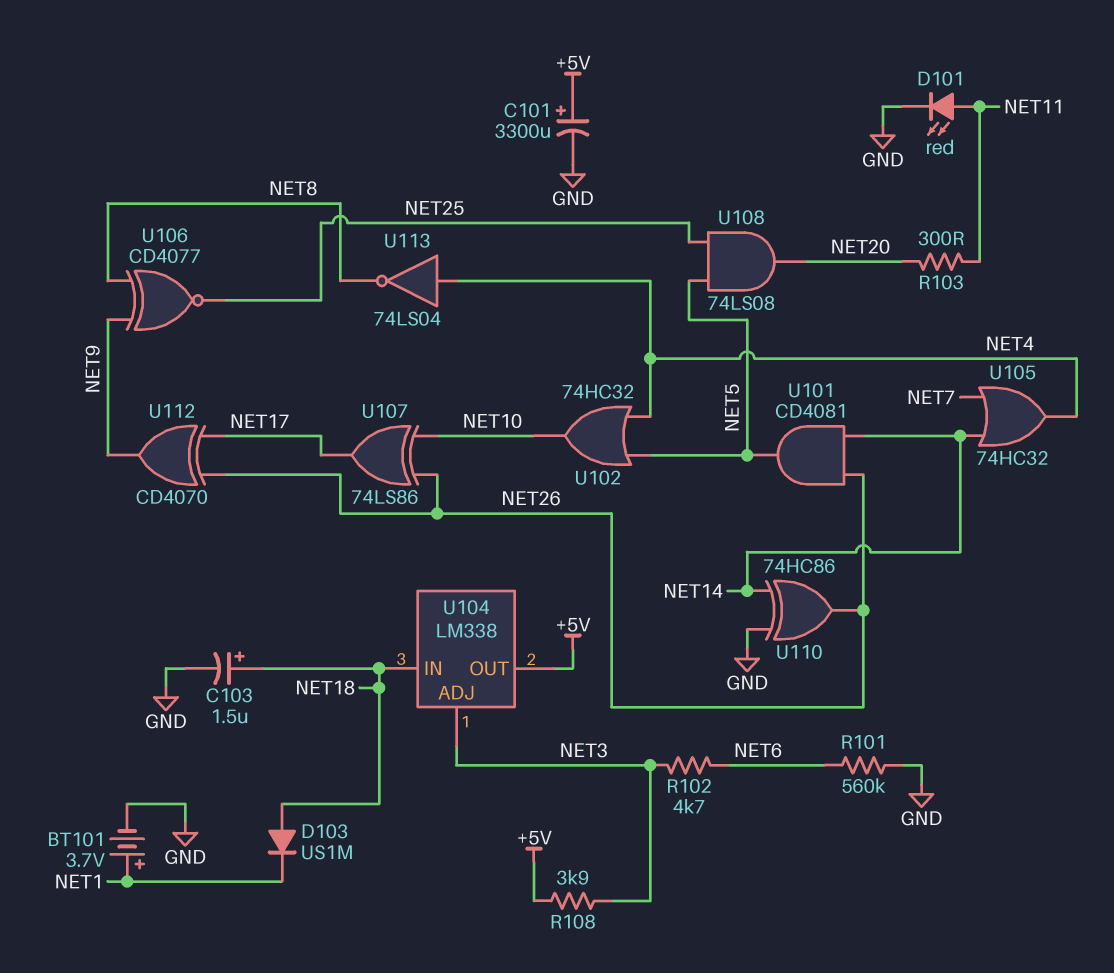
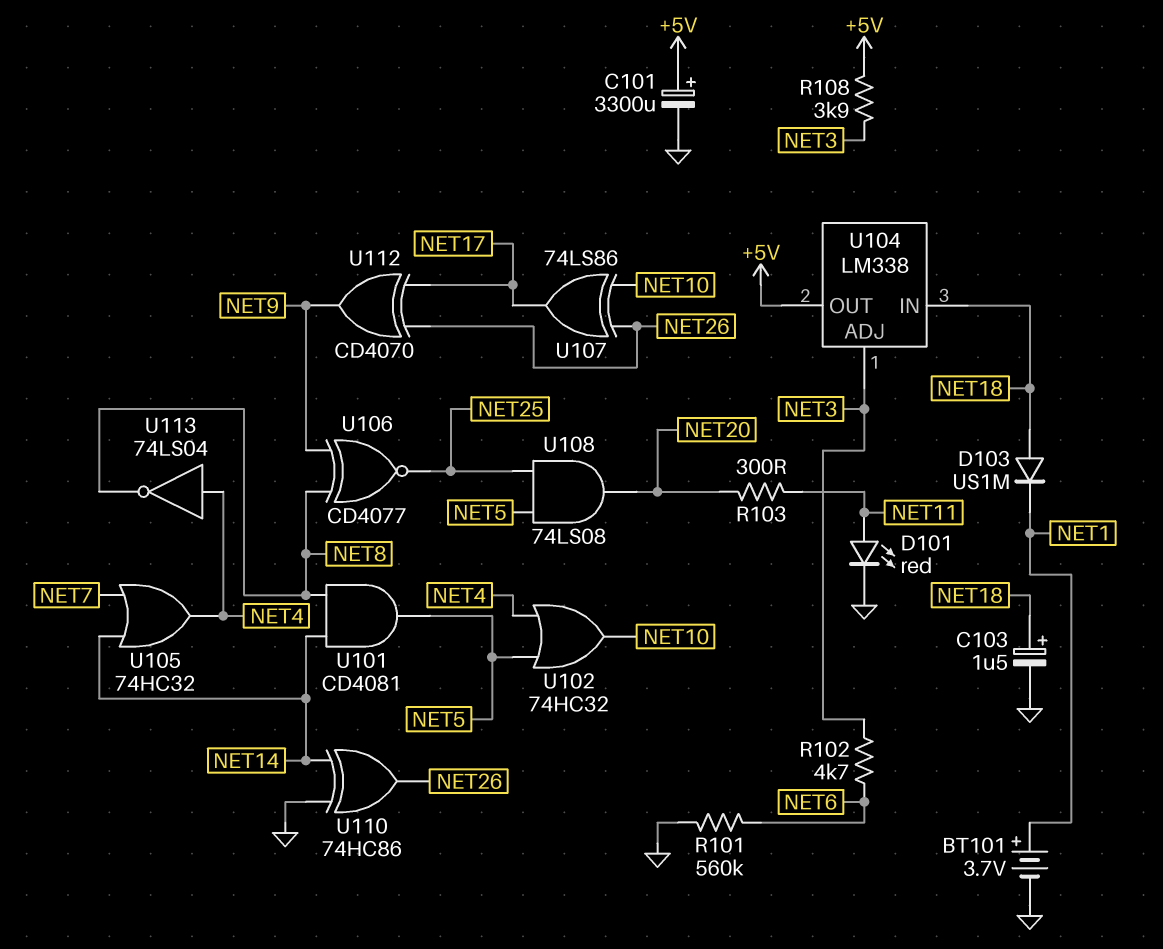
U101: AND CD4081 (in NET14, in NET26, out NET5) -> AND CD4081 (in NET8, in NET14, out NET5)

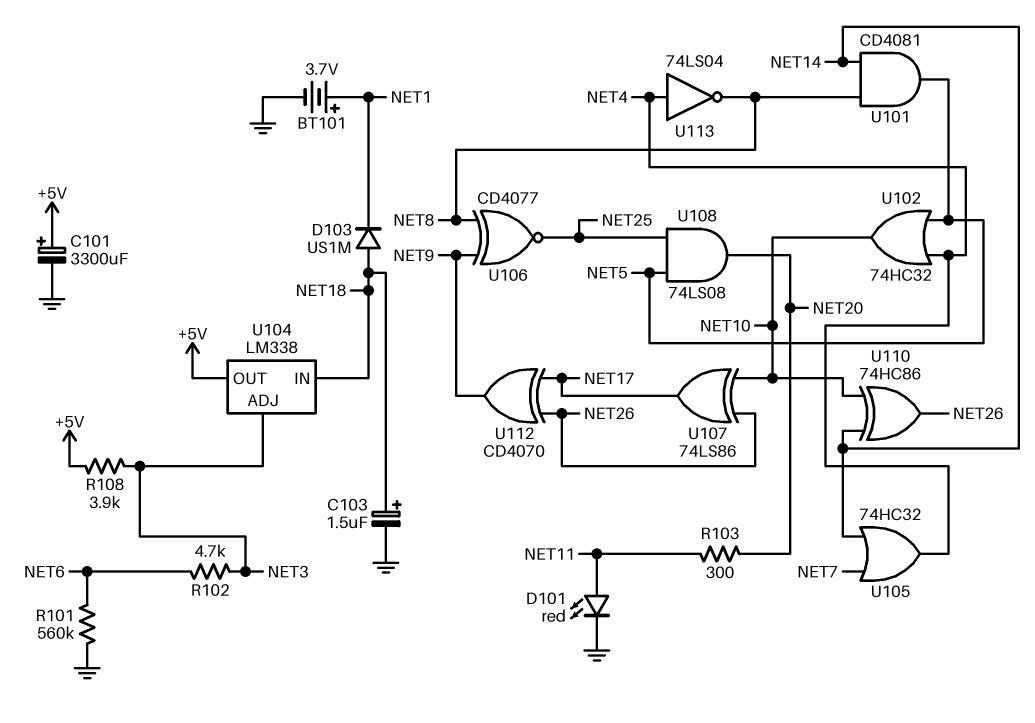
U110: XOR 74HC86 (in GND, in NET14, out NET26) -> XOR 74HC86 (in NET10, in NET14, out NET26)

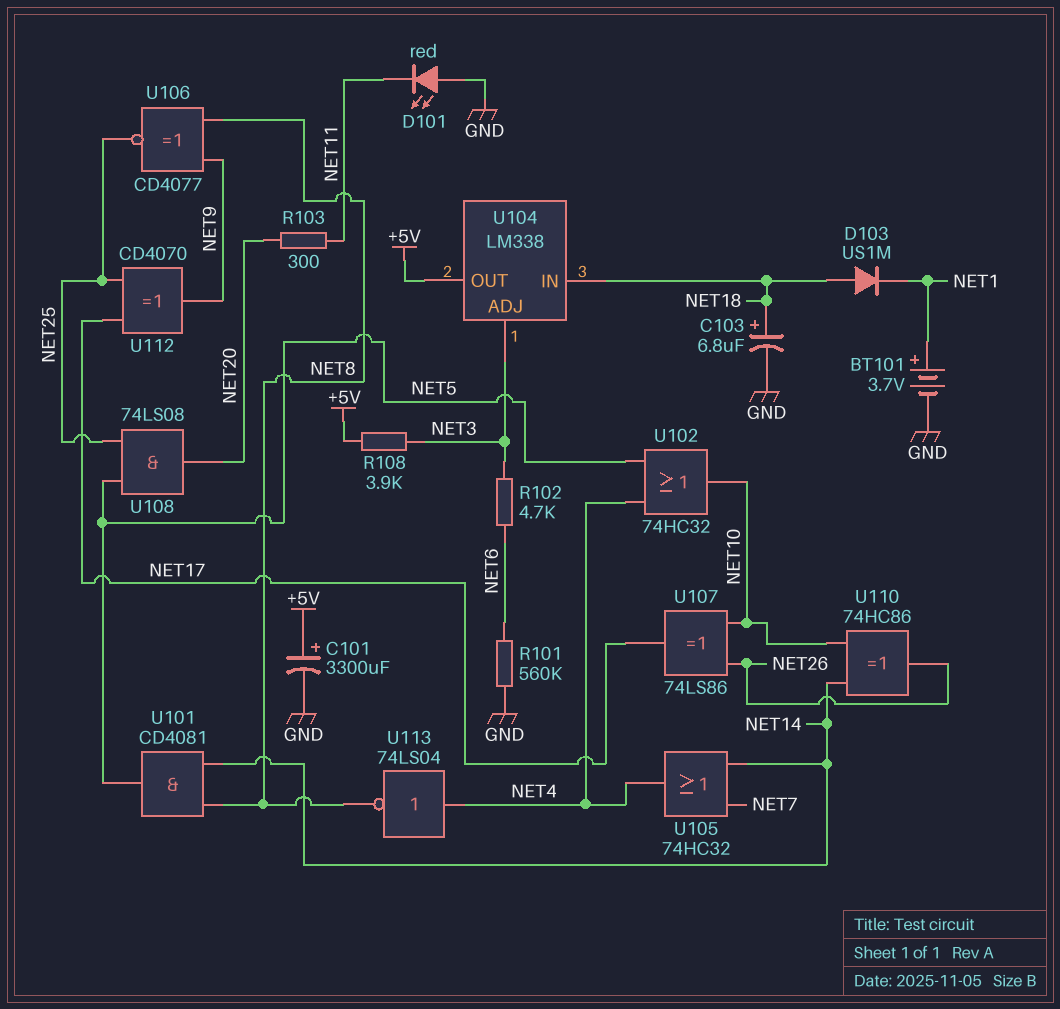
C103: 1.5uF (plus NET18, minus GND) -> 6.8uF (plus NET18, minus GND)
D101: LED red (A NET11, K GND) -> LED red (A GND, K NET11)
U112: XOR CD4070 (in NET17, in NET26, out NET9) -> XOR CD4070 (in NET17, in NET25, out NET9)

